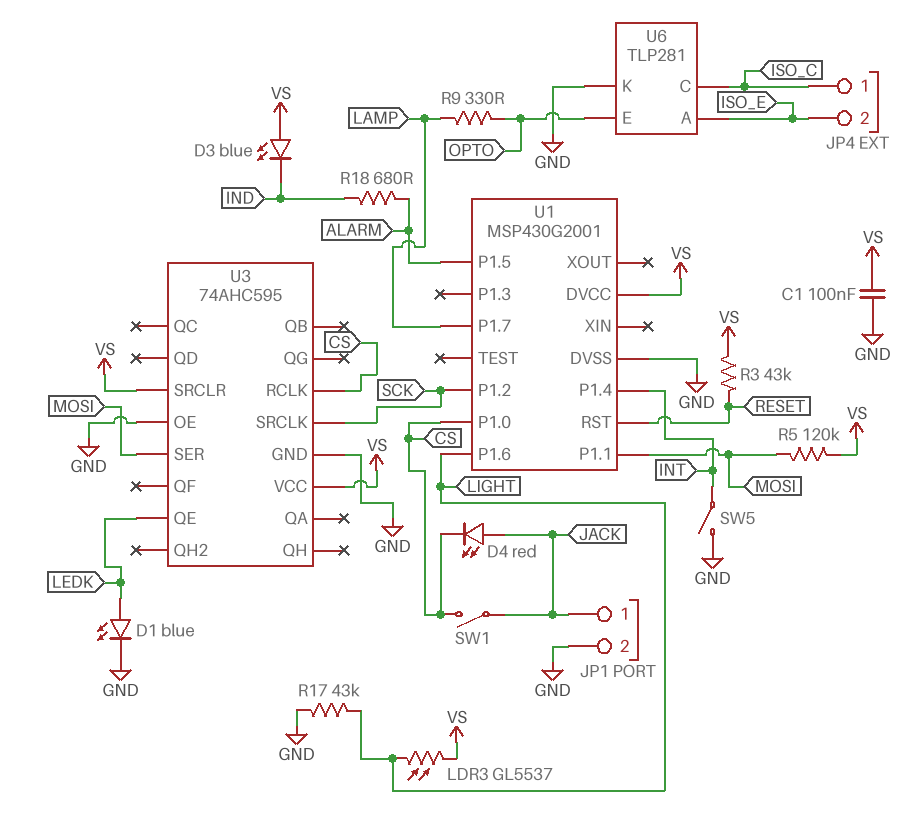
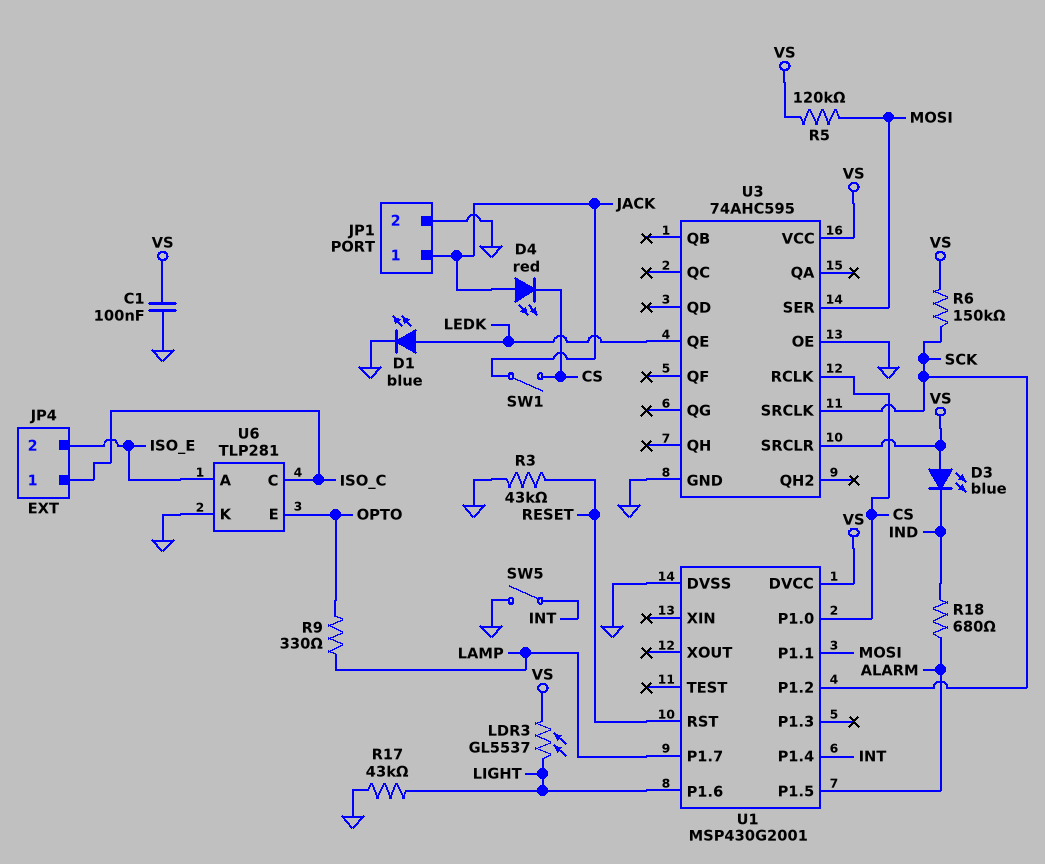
R3: 43k (RESET, VS) -> 43k (GND, RESET)
R6: none -> 150k (SCK, VS)

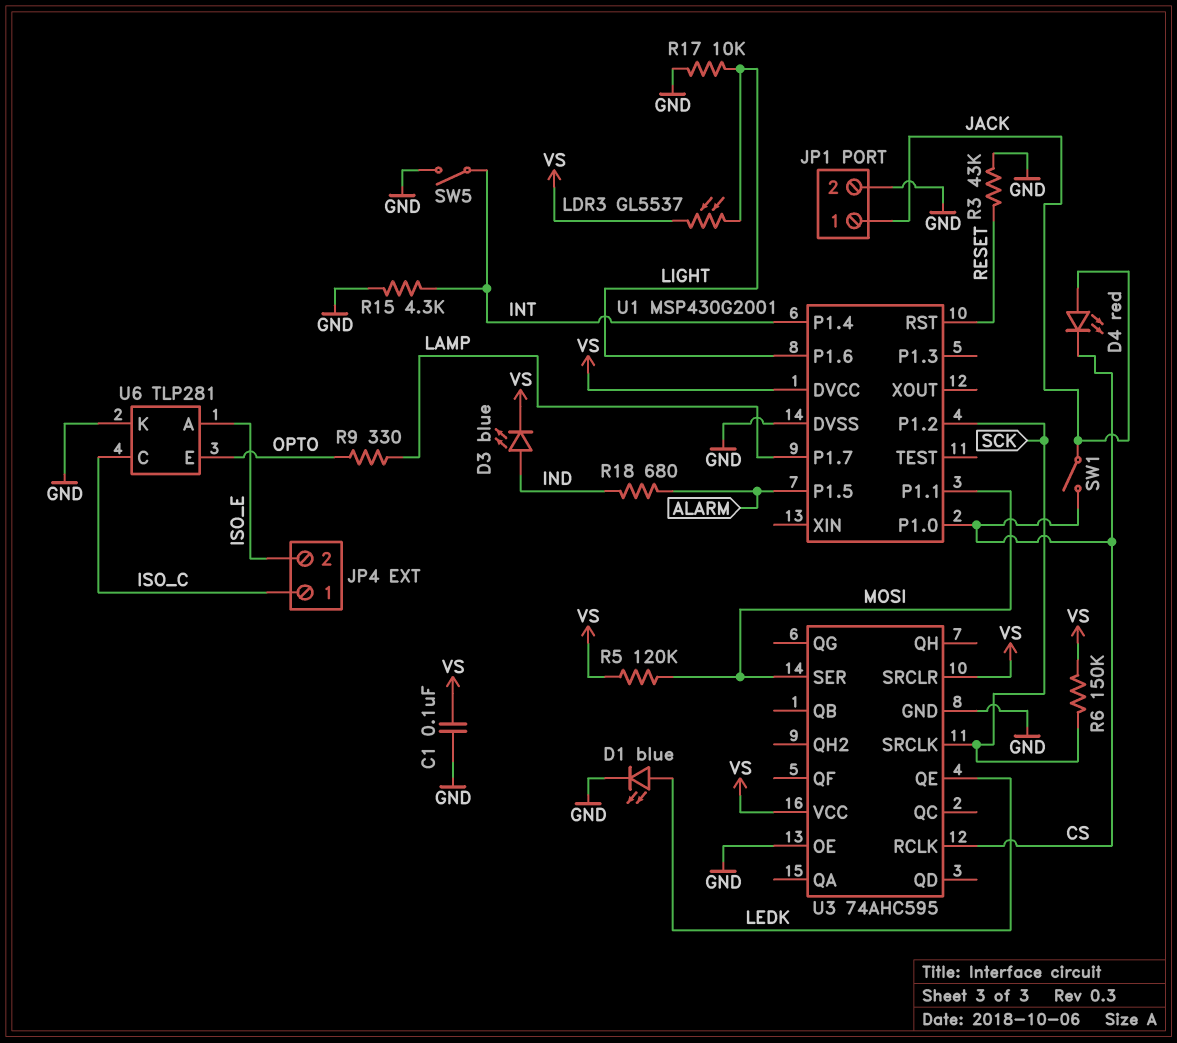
D3: LED blue (A VS, K IND) -> LED blue (A IND, K VS)
R15: none -> 4.3k (GND, INT)
R17: 43k (GND, LIGHT) -> 10k (GND, LIGHT)

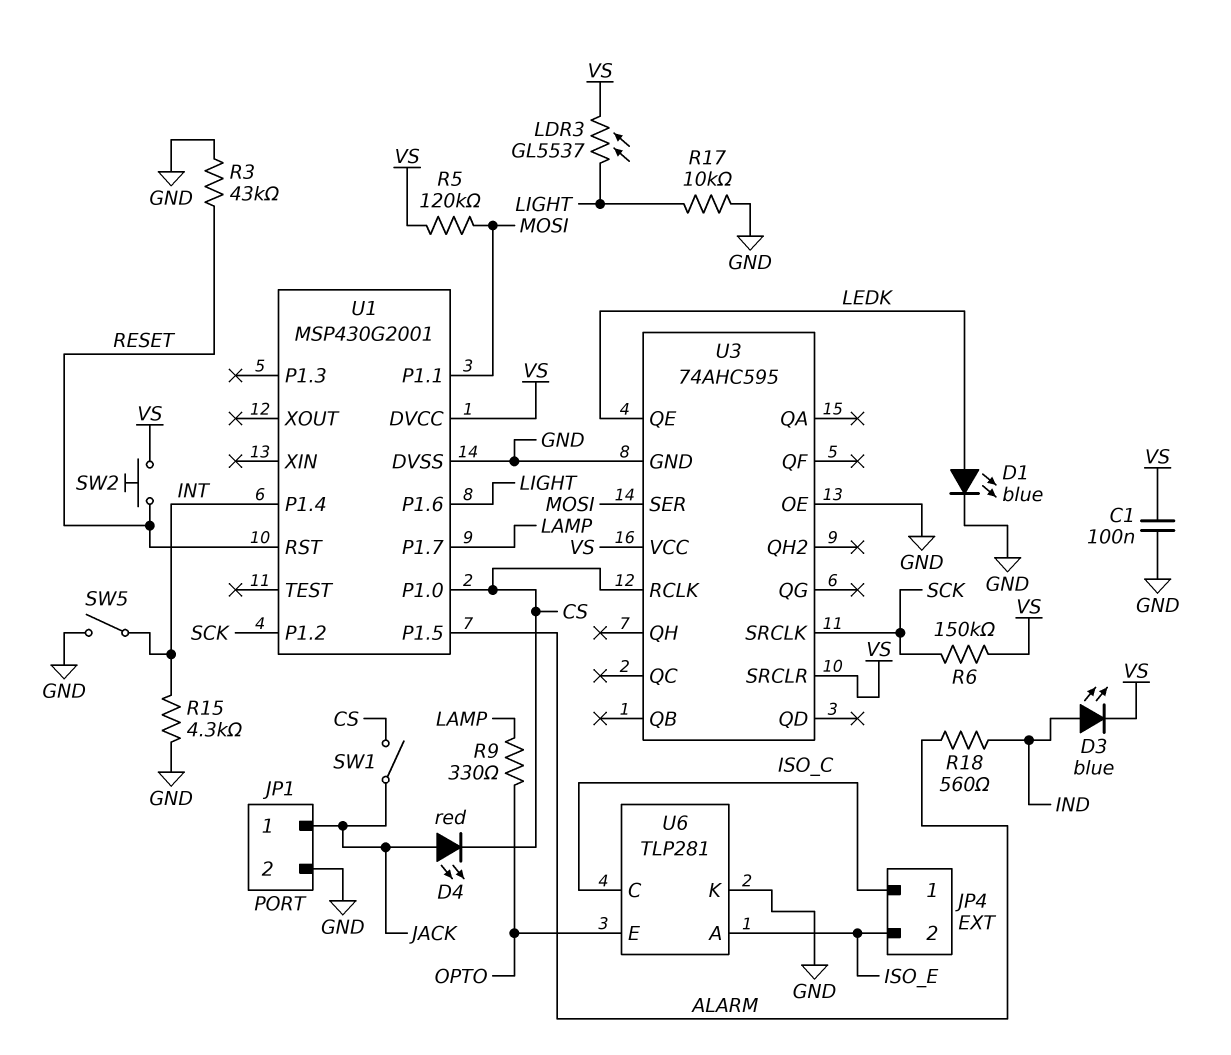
R18: 680 (ALARM, IND) -> 560 (ALARM, IND)
SW2: none -> button (RESET, VS)

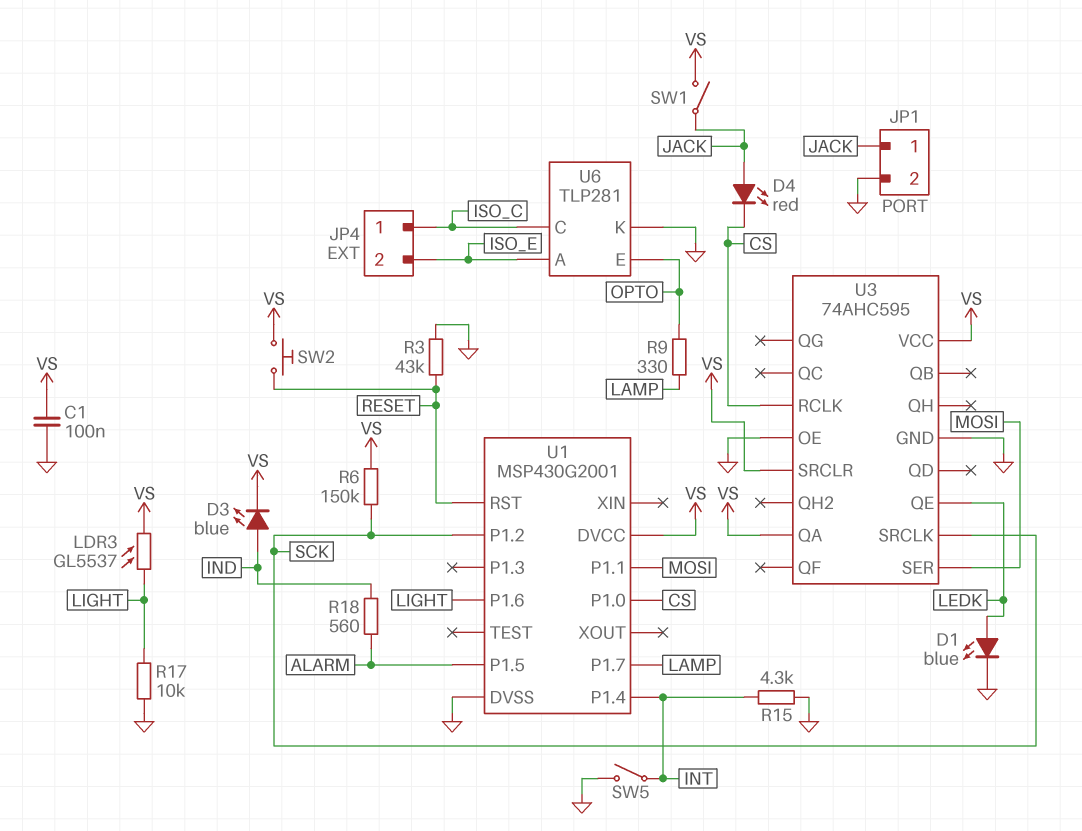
R5: 120k (MOSI, VS) -> none
SW1: switch (CS, JACK) -> switch (JACK, VS)
U3 pin QA: none -> VS

